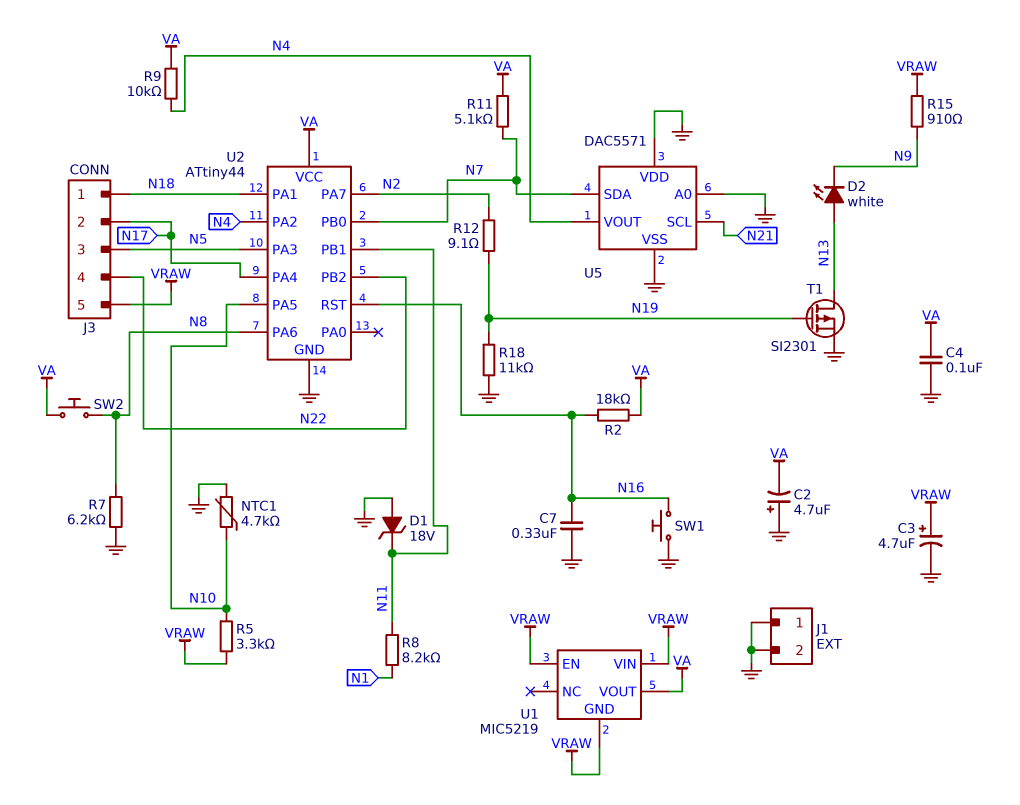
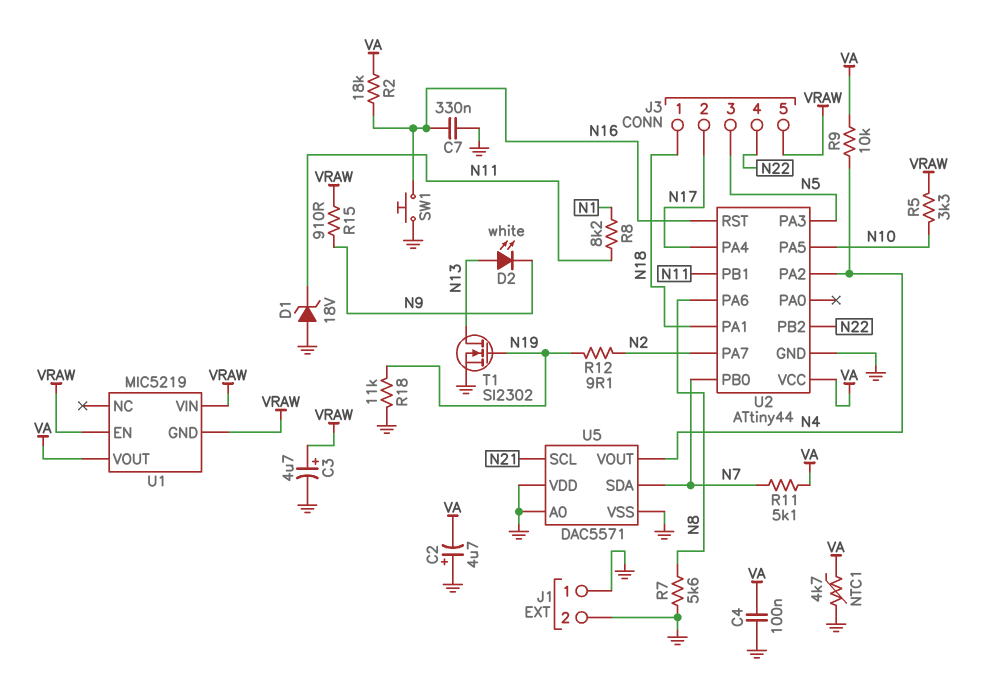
NTC1: 4.7k (GND, N10) -> 4.7k (GND, VA)
R7: 6.2k (GND, N8) -> 5.6k (GND, N8)
SW2: button (N8, VA) -> none
T1: PMOS SI2301 (G N19, D N13, S GND) -> NMOS SI2302 (G N19, D N13, S GND)

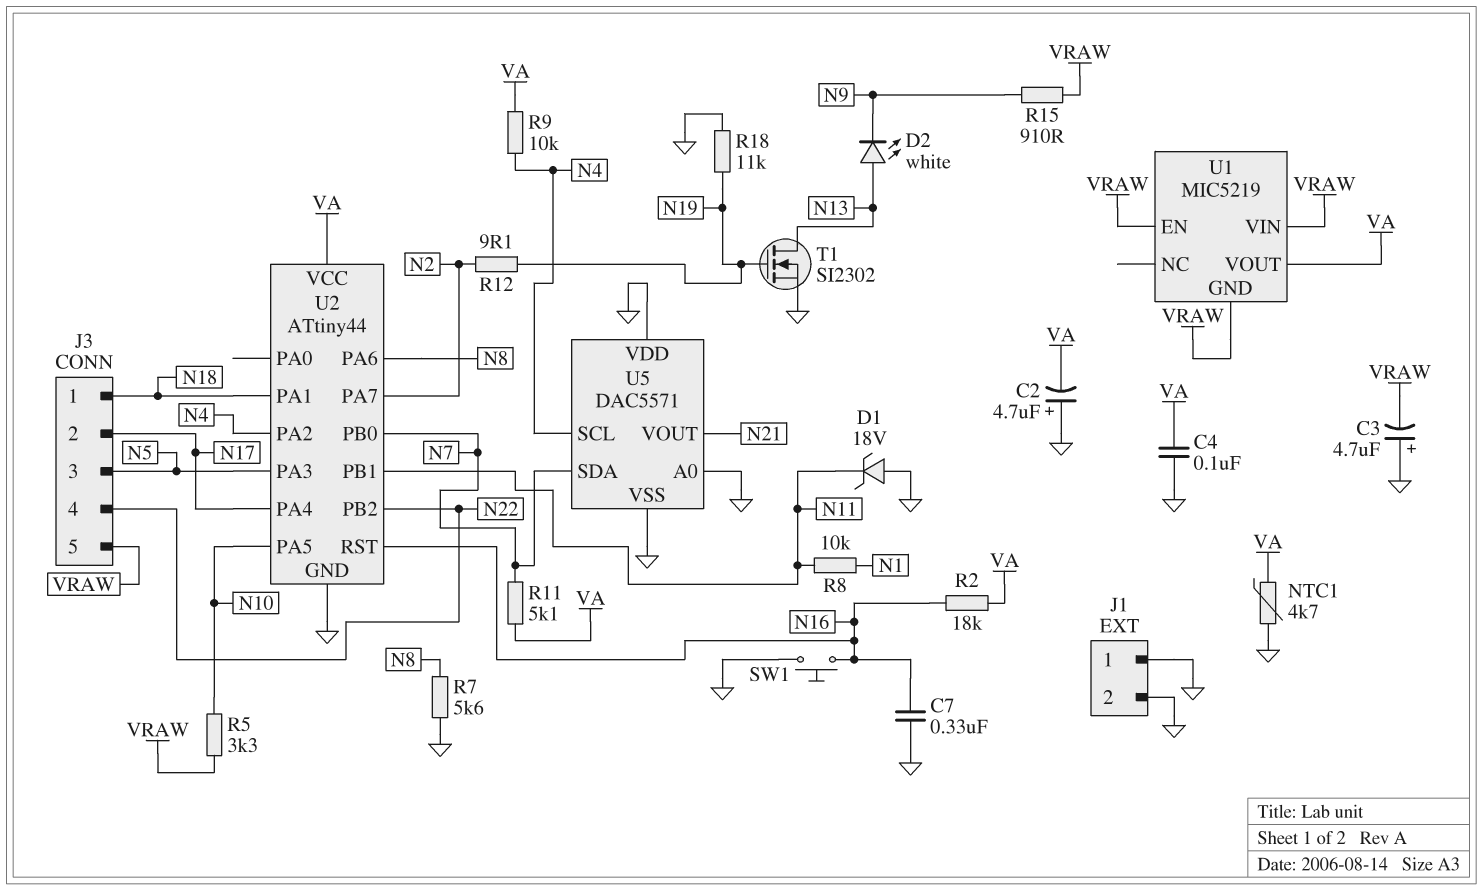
C3: 4.7uF (plus VRAW, minus GND) -> 4.7uF (plus GND, minus VRAW)
R8: 8.2k (N1, N11) -> 10k (N1, N11)
U5 pin SCL: N21 -> N4
U5 pin VOUT: N4 -> N21

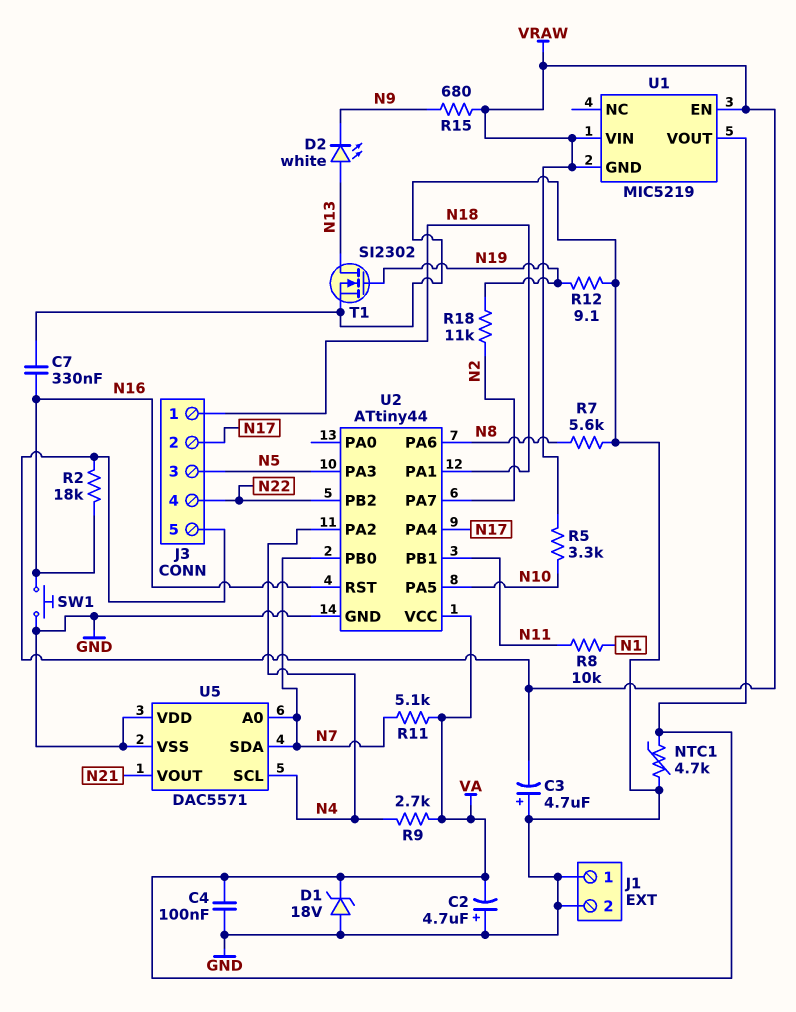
D1: zener 18V (A GND, K N11) -> zener 18V (A GND, K VA)
R2: 18k (N16, VA) -> 18k (N16, VRAW)
R9: 10k (N4, VA) -> 2.7k (N4, VA)
R12: 9.1 (N2, N19) -> 9.1 (GND, N19)
R15: 910 (N9, VRAW) -> 680 (N9, VRAW)
R18: 11k (GND, N19) -> 11k (N2, N19)
U5 pin A0: GND -> N7

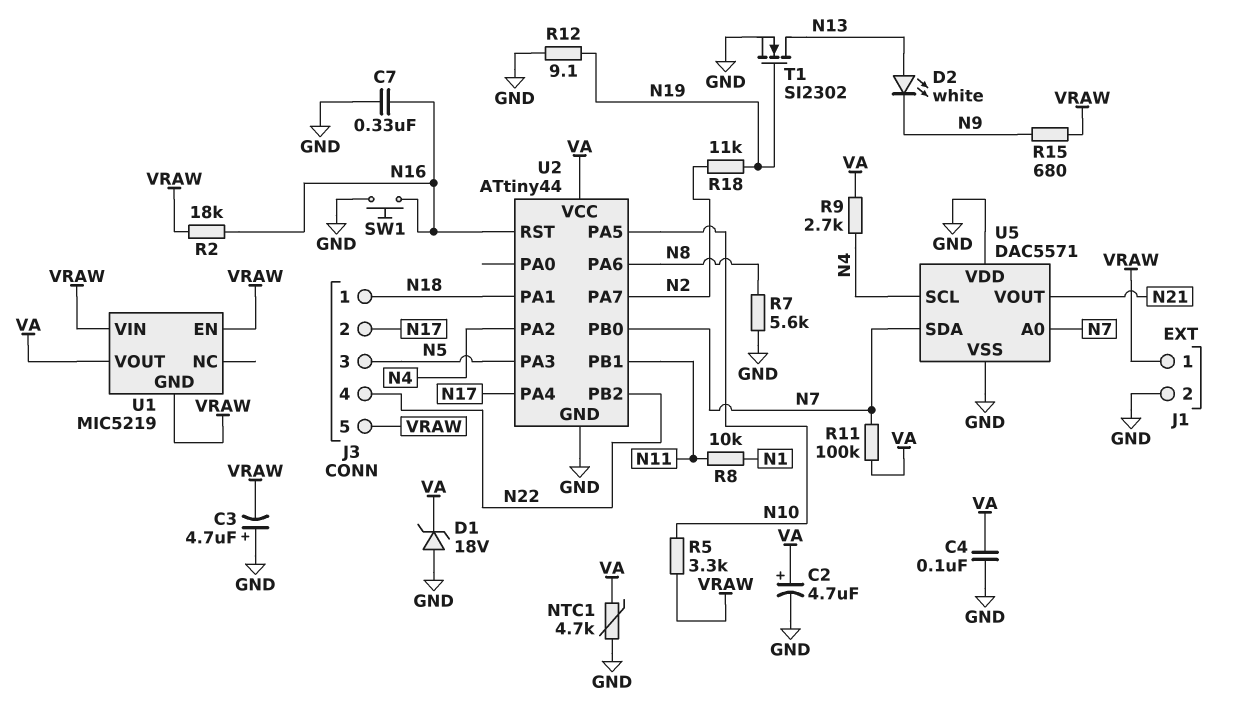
C2: 4.7uF (plus GND, minus VA) -> 4.7uF (plus VA, minus GND)
J1 pin 1: GND -> VRAW
R11: 5.1k (N7, VA) -> 100k (N7, VA)

